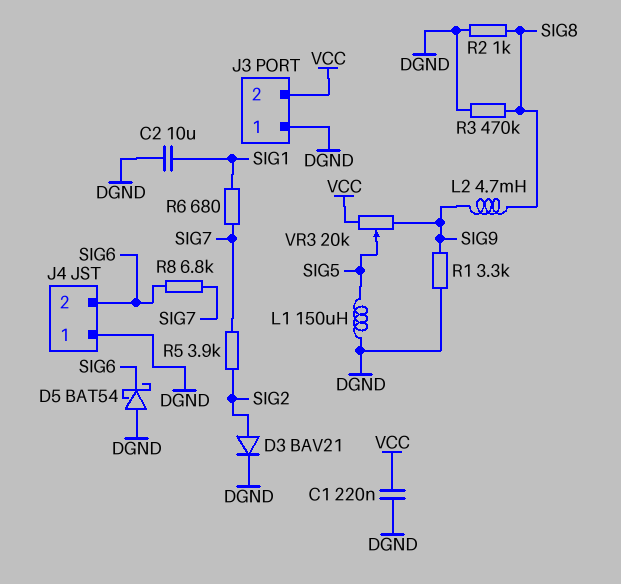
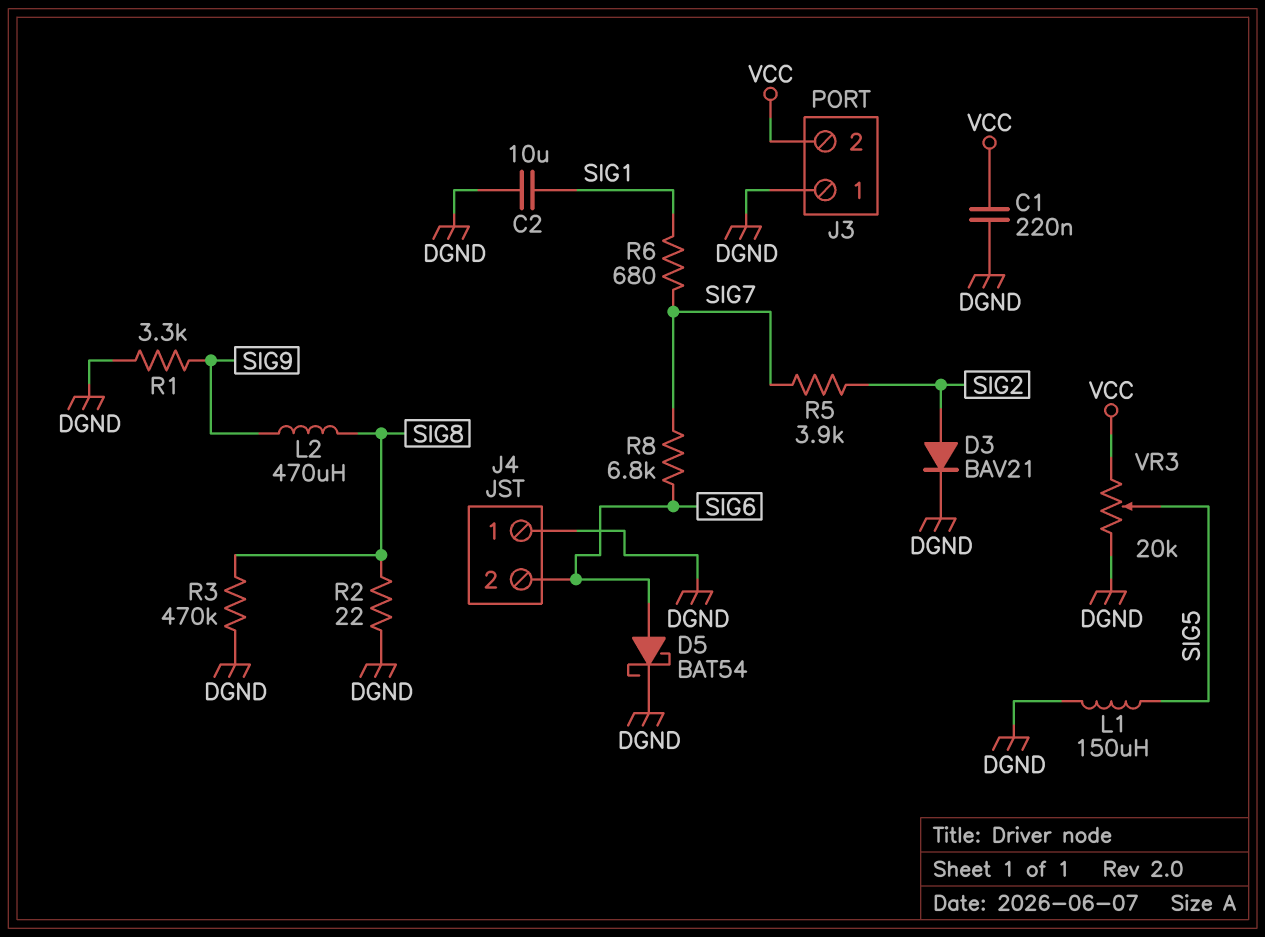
D5: schottky BAT54 (A DGND, K SIG6) -> schottky BAT54 (A SIG6, K DGND)
L2: 4.7mH (SIG8, SIG9) -> 470uH (SIG8, SIG9)
R2: 1k (DGND, SIG8) -> 22 (DGND, SIG8)
VR3: 20k (SIG9, VCC, wiper SIG5) -> 20k (DGND, VCC, wiper SIG5)

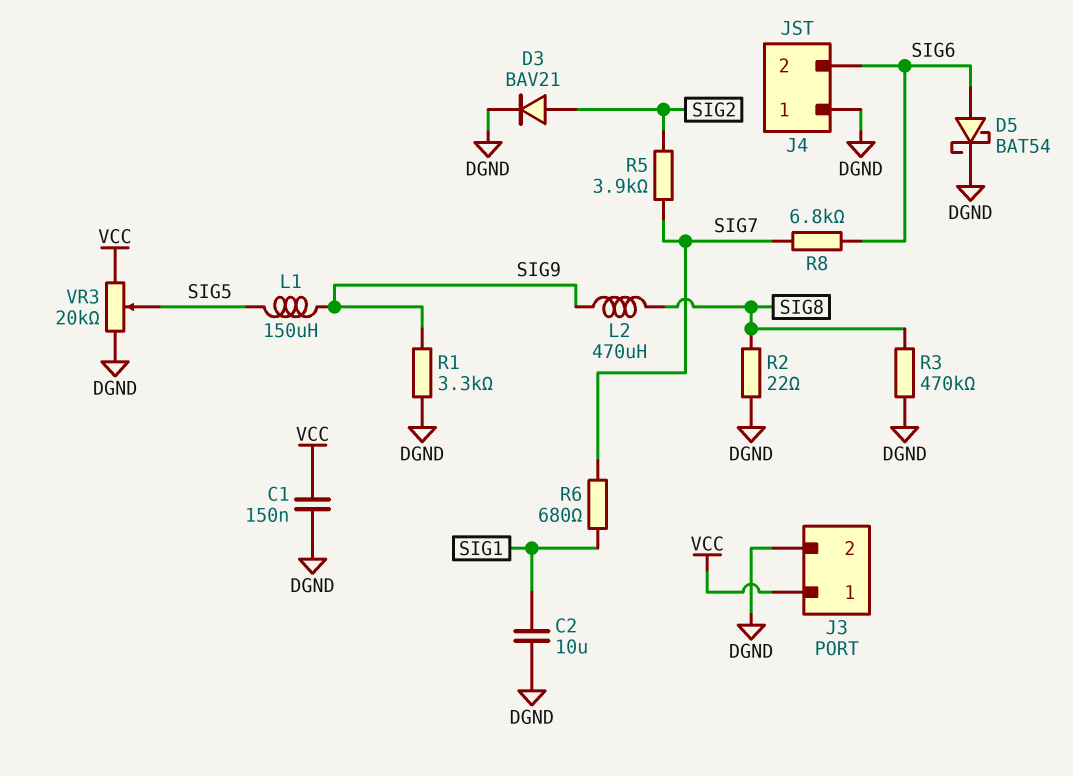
C1: 220nF (DGND, VCC) -> 150nF (DGND, VCC)
J3 pin 1: DGND -> VCC
J3 pin 2: VCC -> DGND
L1: 150uH (DGND, SIG5) -> 150uH (SIG5, SIG9)

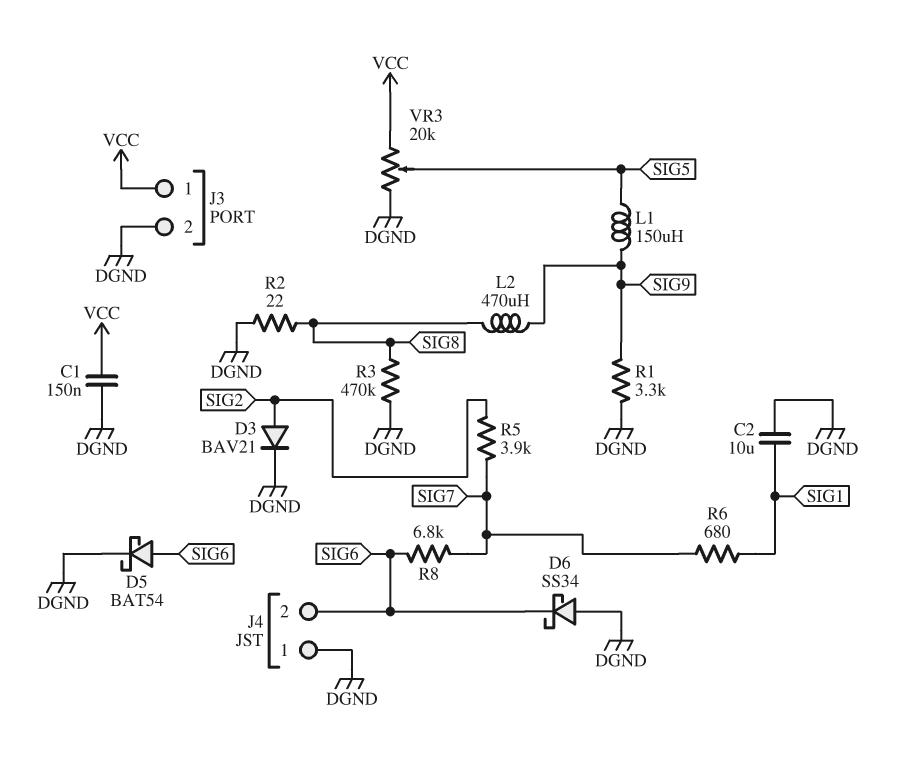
D6: none -> schottky SS34 (A DGND, K SIG6)

